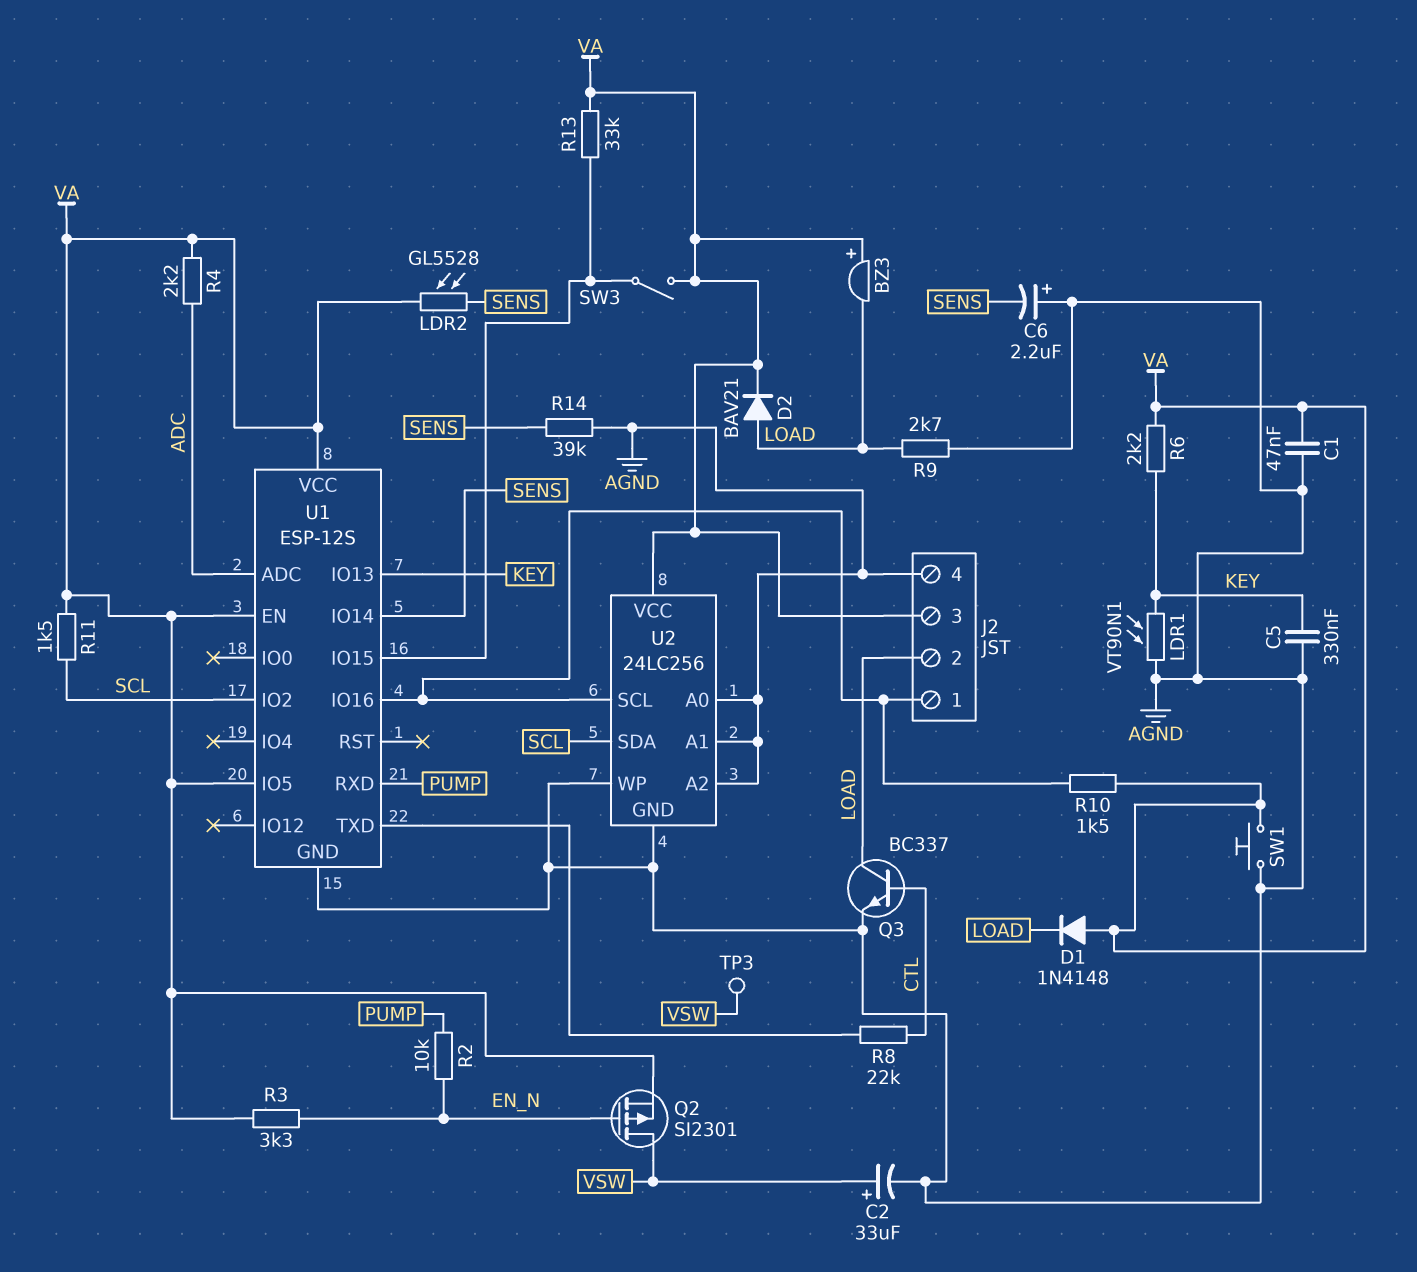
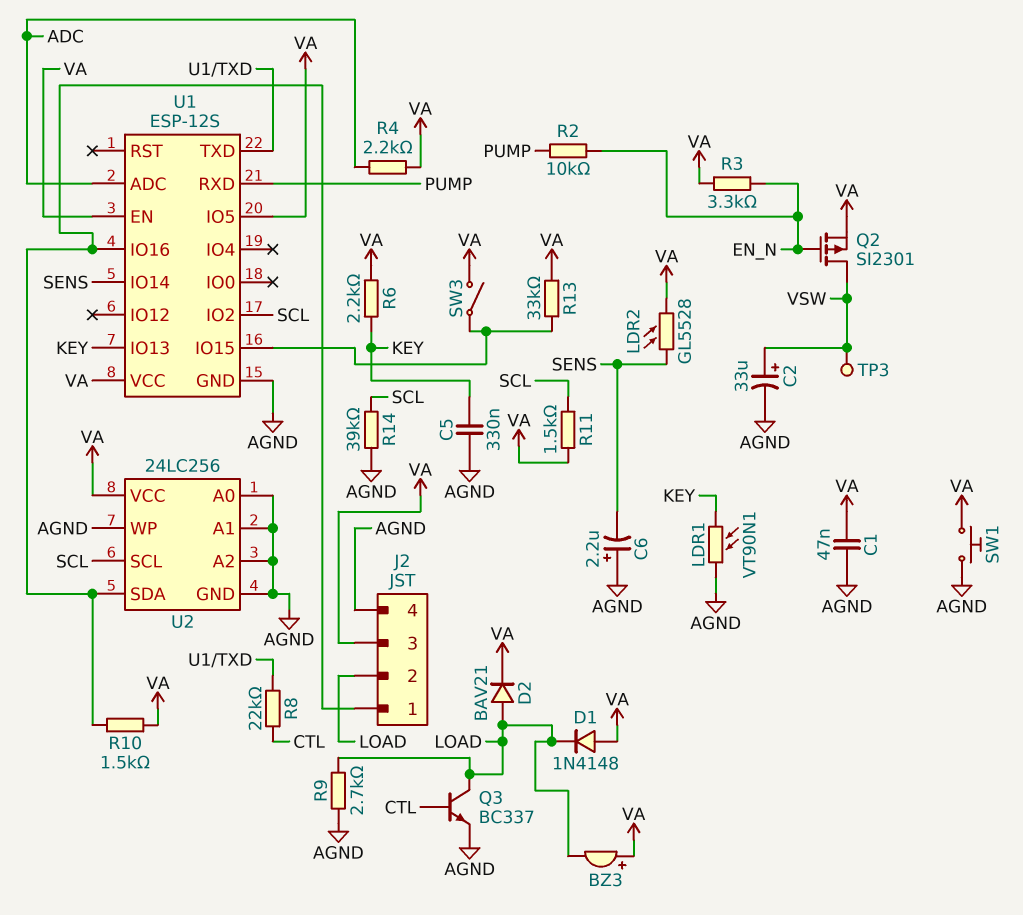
R14: 39k (AGND, SENS) -> 39k (AGND, SCL)
U2 pin SCL: J2/1 -> SCL
U2 pin SDA: SCL -> J2/1

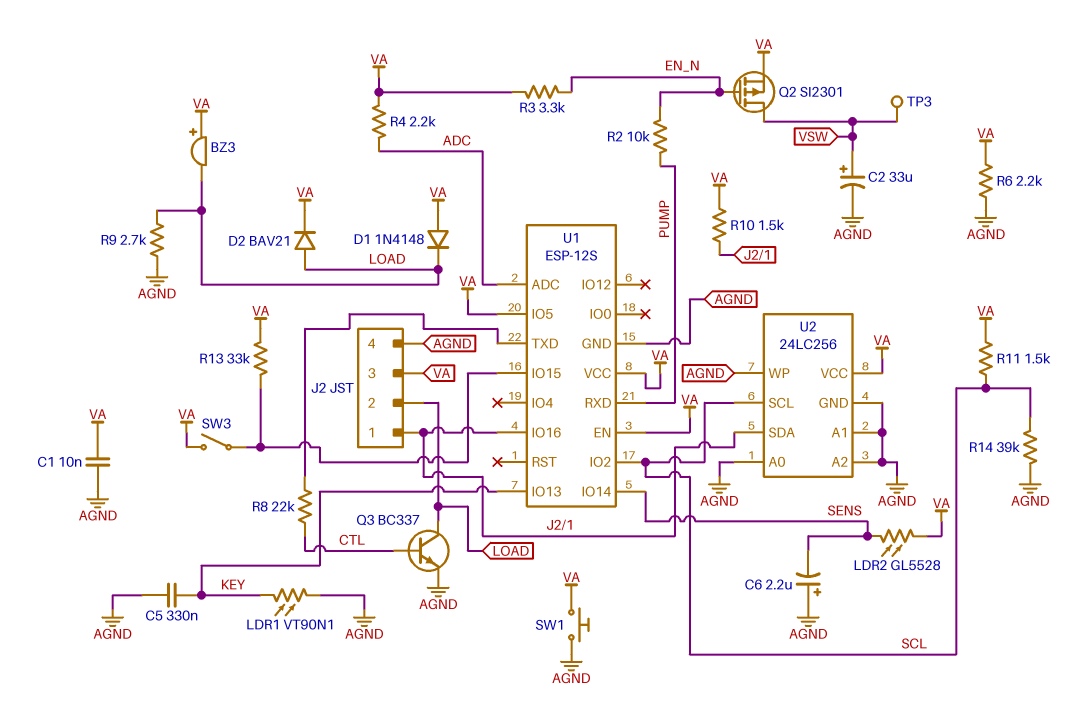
C1: 47nF (AGND, VA) -> 10nF (AGND, VA)
R6: 2.2k (KEY, VA) -> 2.2k (AGND, VA)

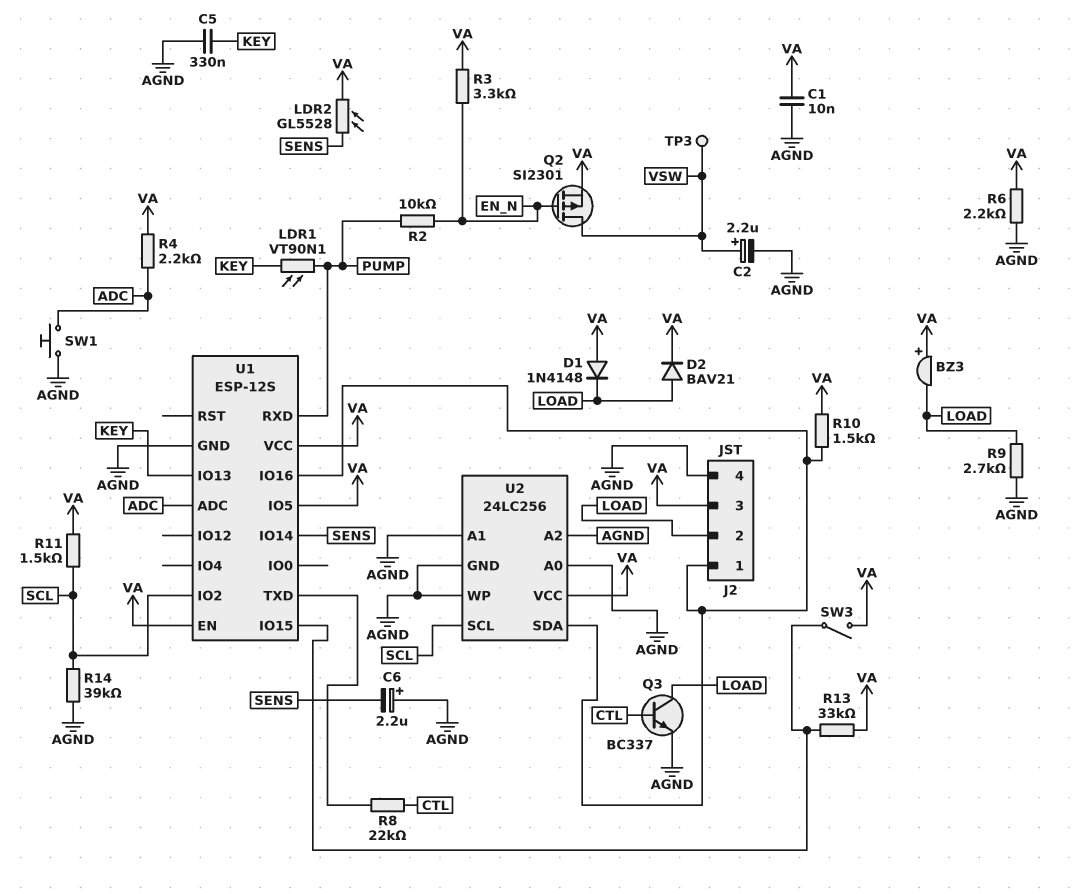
C2: 33uF (plus VSW, minus AGND) -> 2.2uF (plus VSW, minus AGND)
LDR1: VT90N1 (AGND, KEY) -> VT90N1 (KEY, PUMP)
SW1: button (AGND, VA) -> button (ADC, AGND)

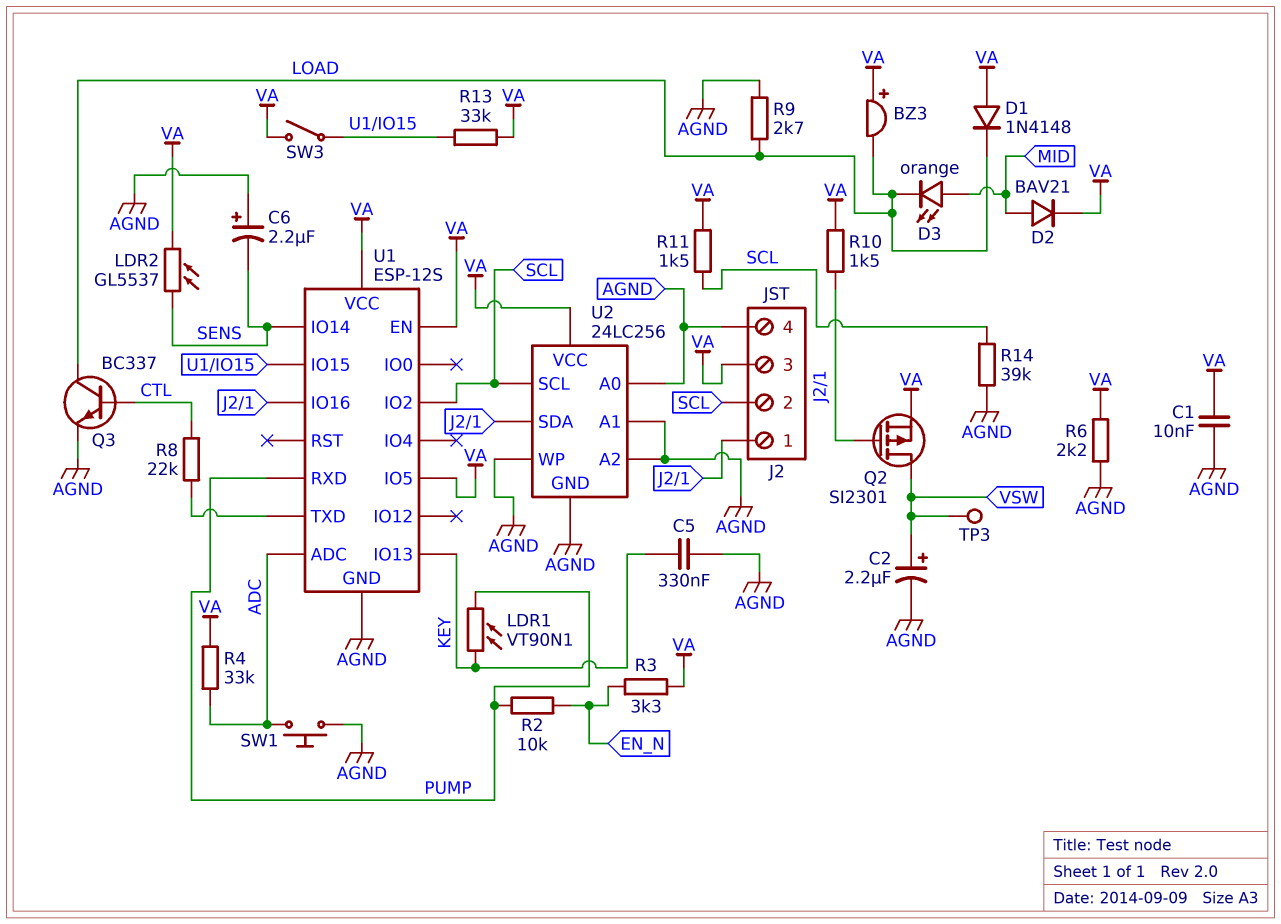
D2: diode BAV21 (A LOAD, K VA) -> diode BAV21 (A MID, K VA)
D3: none -> LED orange (A MID, K LOAD)
J2 pin 2: LOAD -> SCL
LDR2: GL5528 (SENS, VA) -> GL5537 (SENS, VA)
Q2: PMOS SI2301 (G EN_N, D VSW, S VA) -> PMOS SI2301 (G J2/1, D VSW, S VA)
R4: 2.2k (ADC, VA) -> 33k (ADC, VA)

